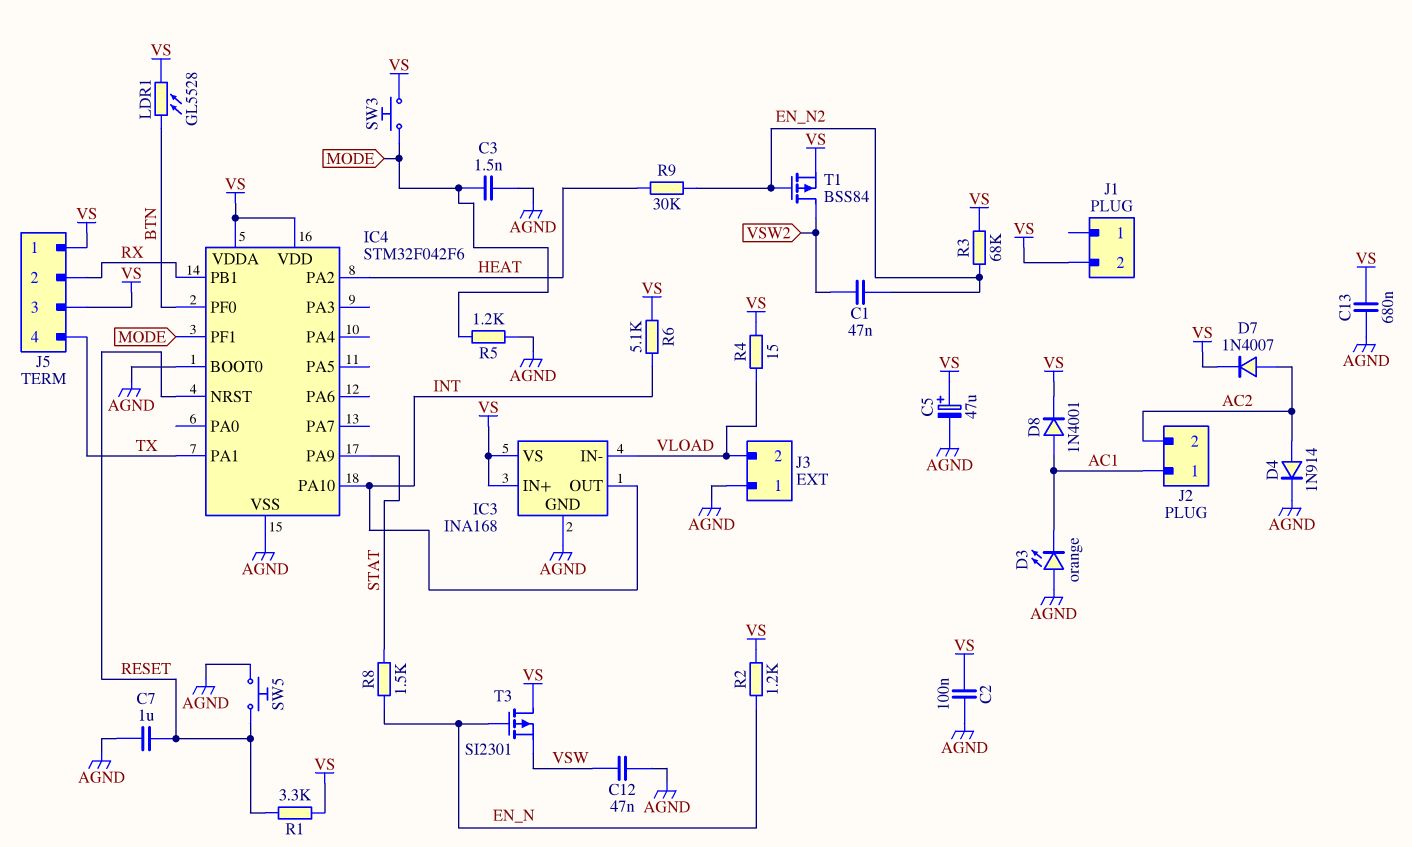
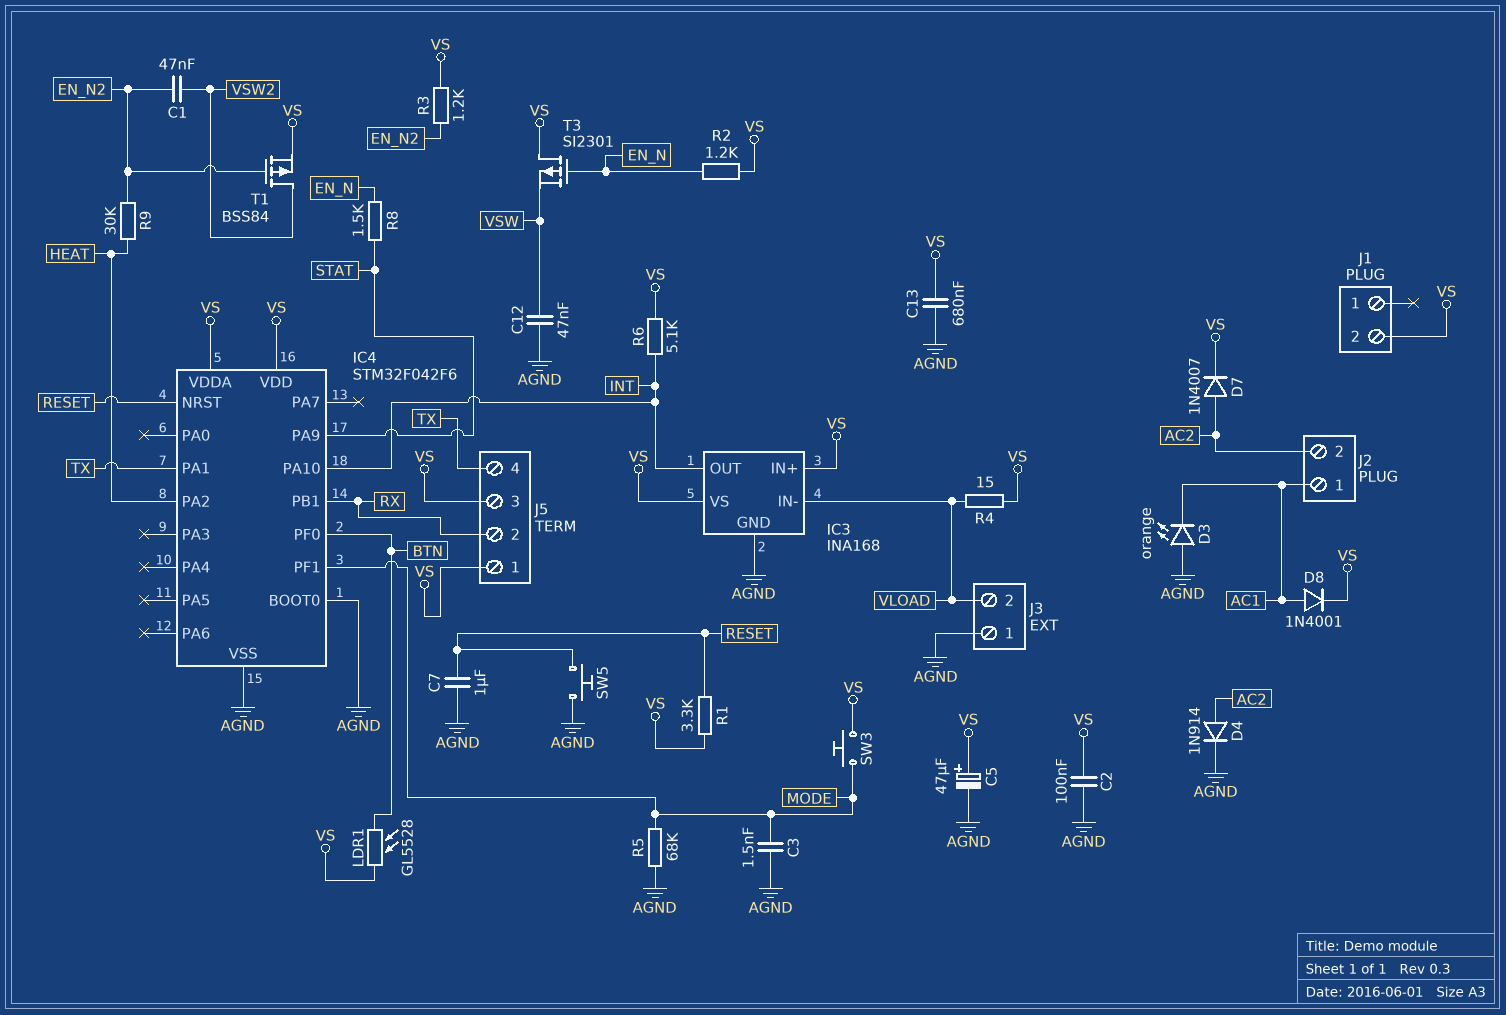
R3: 68k (EN_N2, VS) -> 1.2k (EN_N2, VS)
R5: 1.2k (AGND, MODE) -> 68k (AGND, MODE)

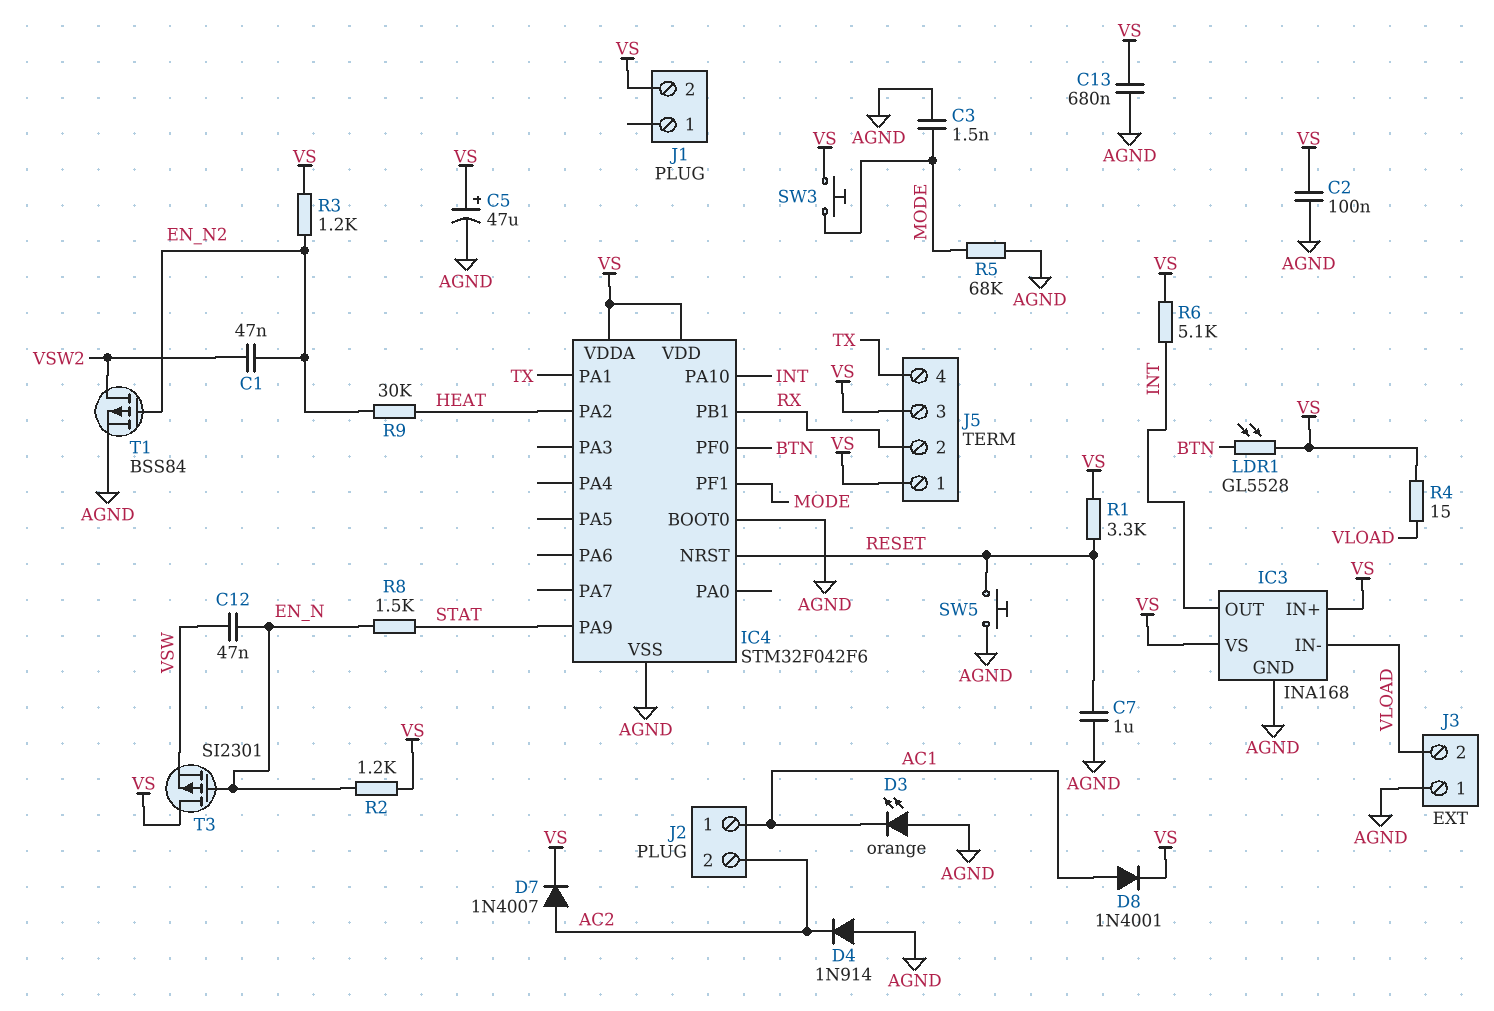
C12: 47nF (AGND, VSW) -> 47nF (EN_N, VSW)
D4: diode 1N914 (A AC2, K AGND) -> diode 1N914 (A AGND, K AC2)
T1: PMOS BSS84 (G EN_N2, D VSW2, S VS) -> PMOS BSS84 (G EN_N2, D VSW2, S AGND)

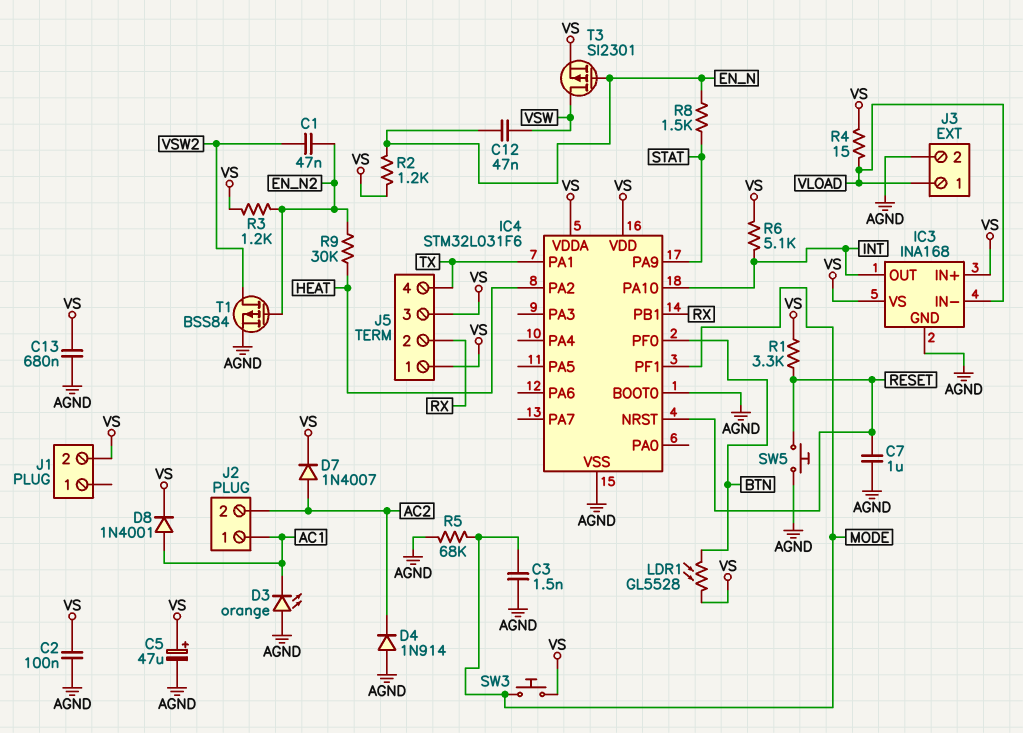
IC4: STM32F042F6 -> STM32L031F6
J3 pin 1: AGND -> VLOAD
J3 pin 2: VLOAD -> AGND
T3: PMOS SI2301 (G EN_N, D VS, S VSW) -> PMOS SI2301 (G EN_N, D VSW, S VS)

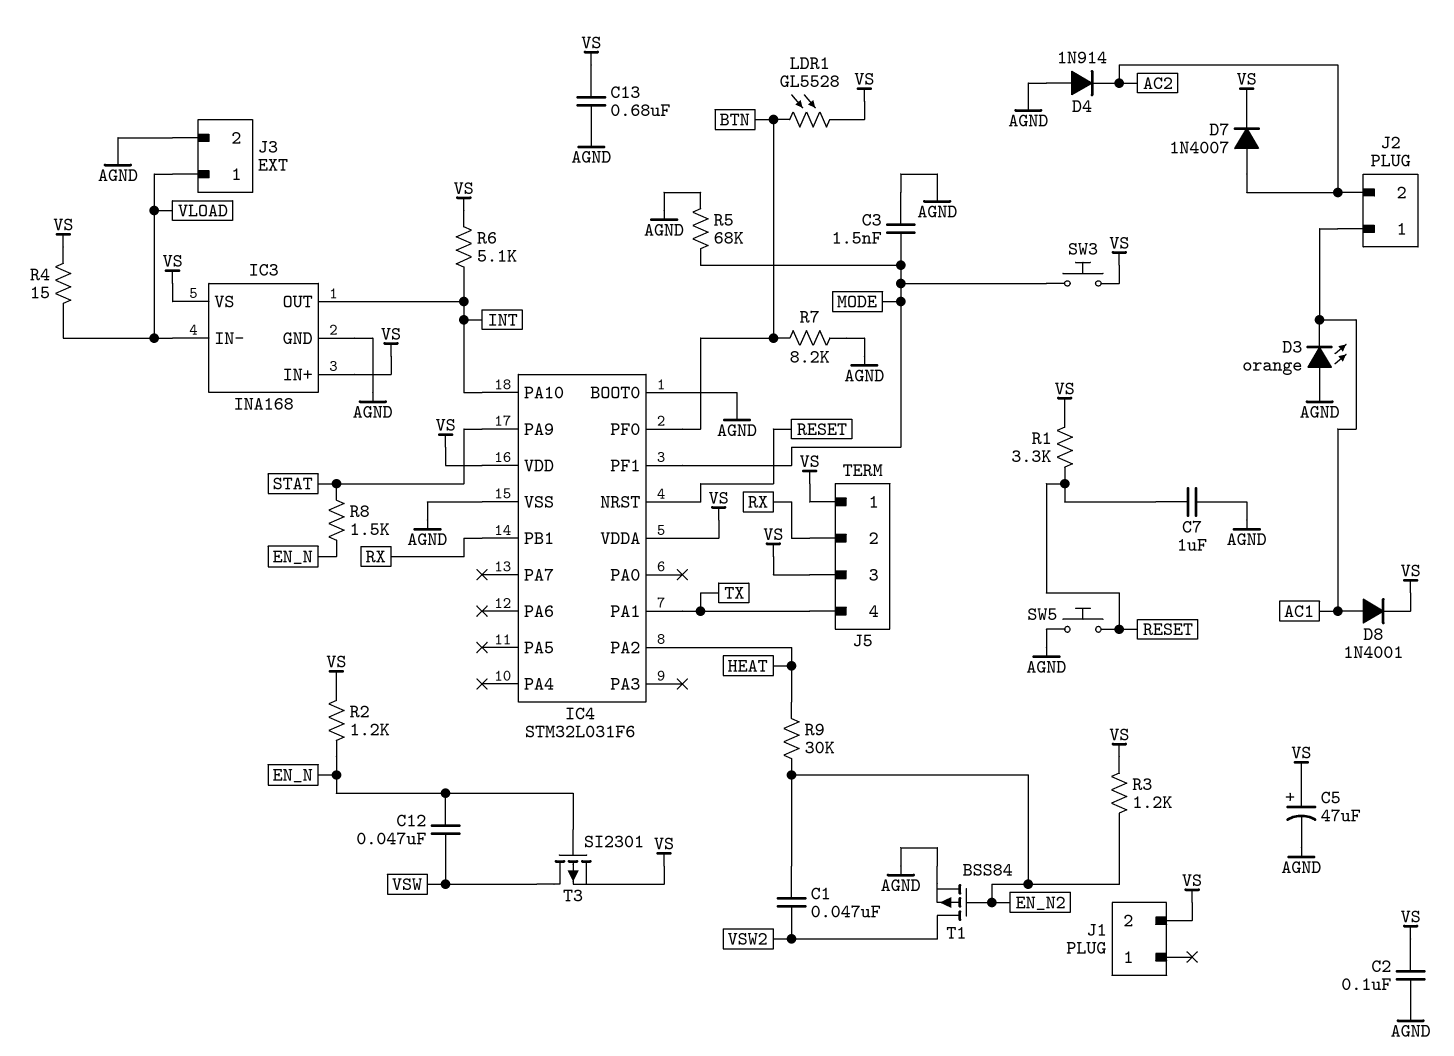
R7: none -> 8.2k (AGND, BTN)

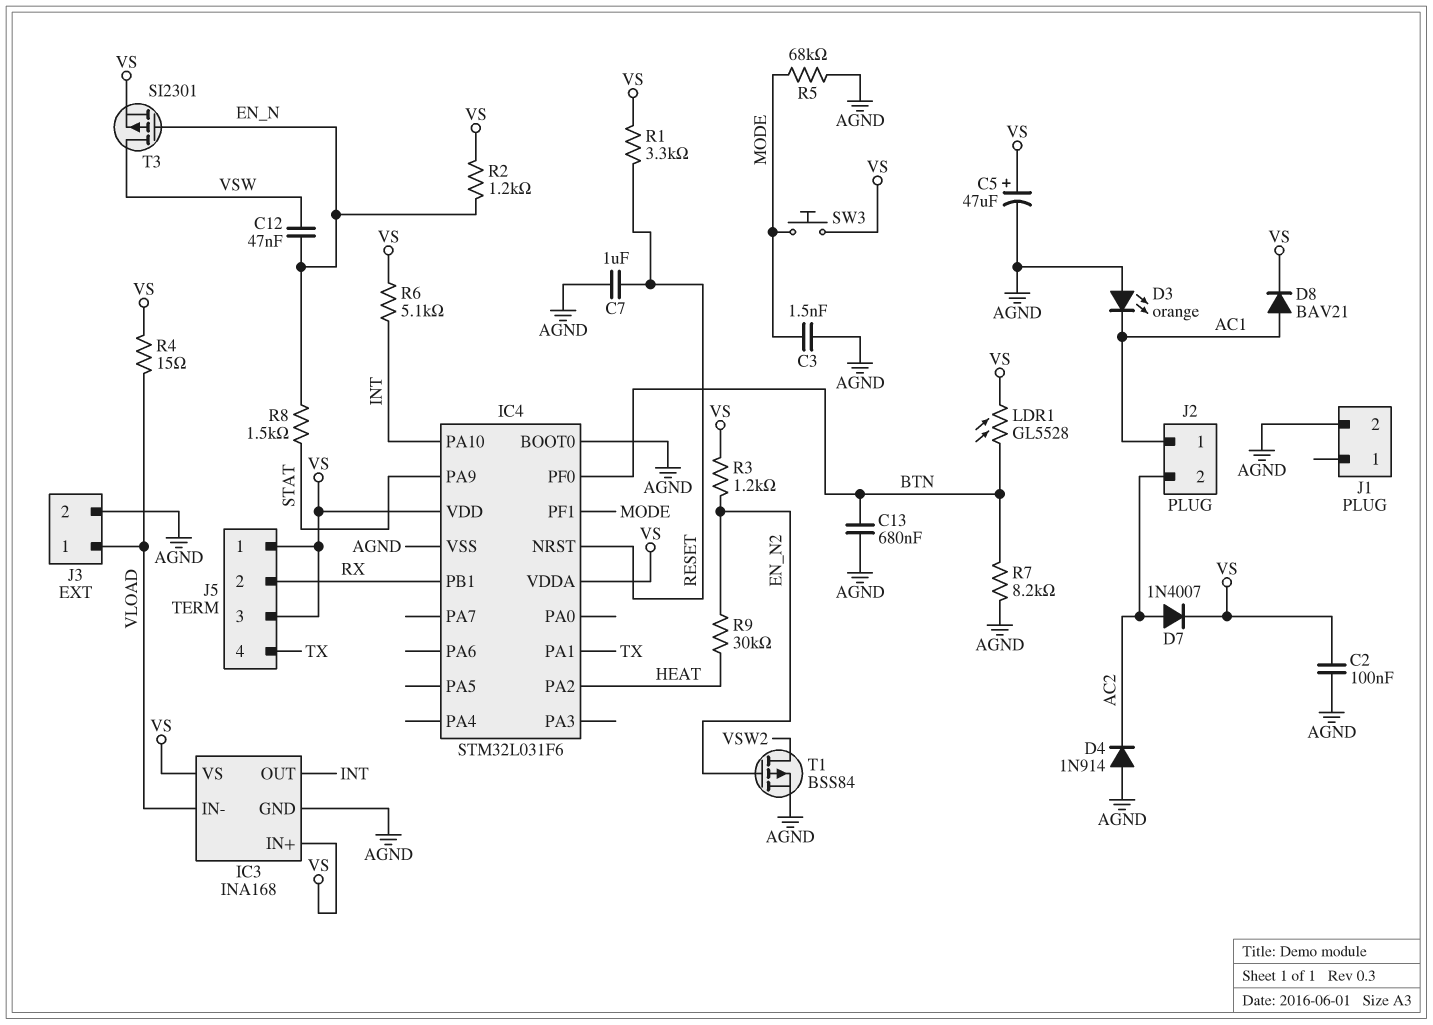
C1: 47nF (EN_N2, VSW2) -> none
C13: 680nF (AGND, VS) -> 680nF (AGND, BTN)
D8: diode 1N4001 (A AC1, K VS) -> diode BAV21 (A AC1, K VS)
J1 pin 2: VS -> AGND
SW5: button (AGND, RESET) -> none

